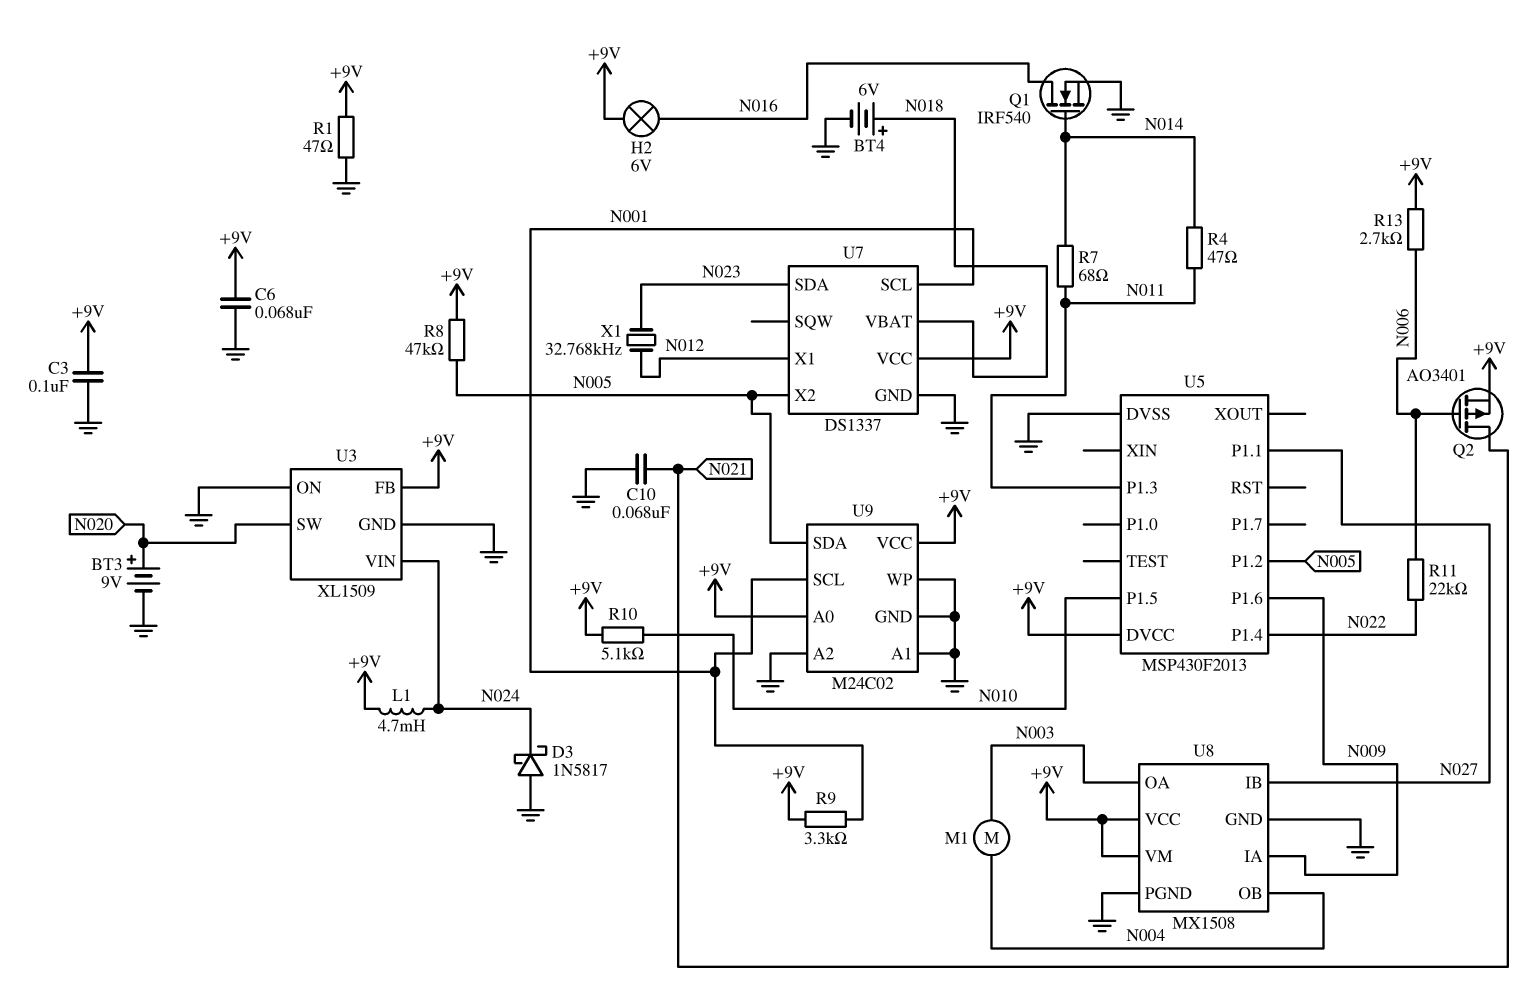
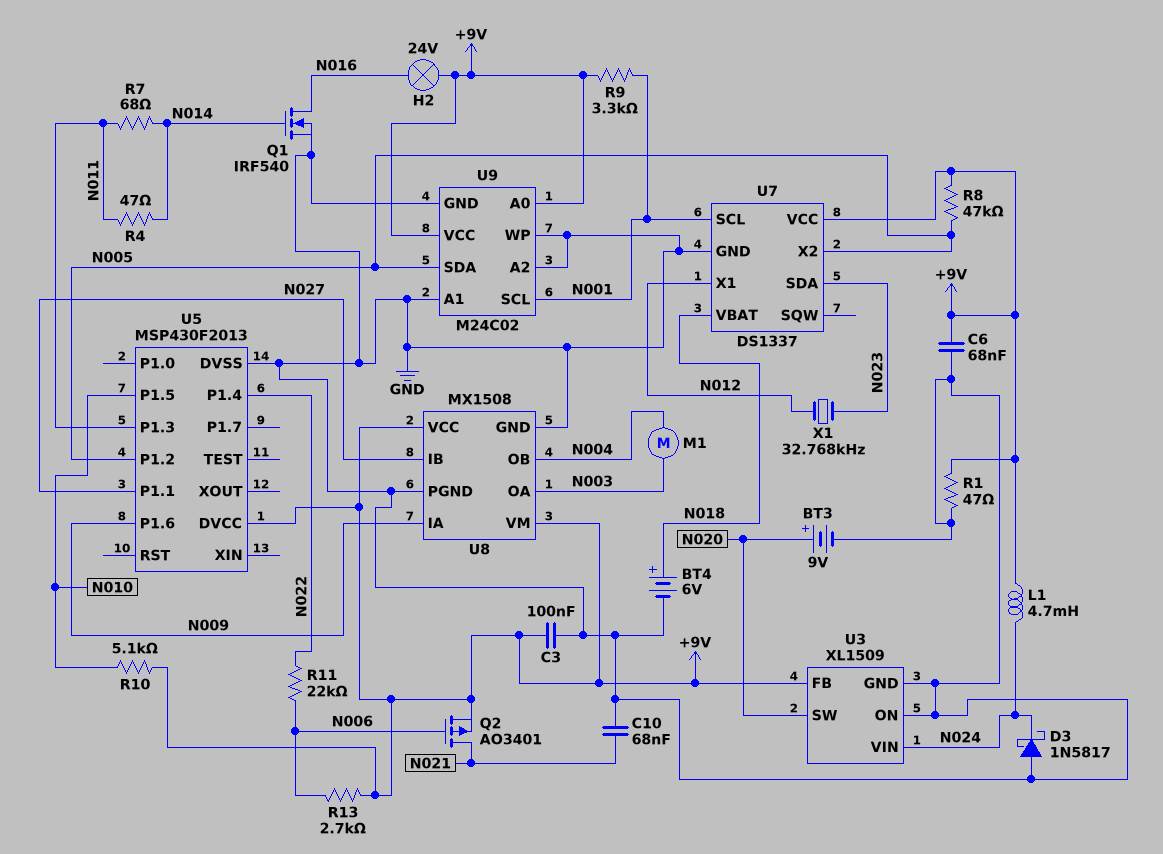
H2: lamp 6V (+9V, N016) -> lamp 24V (+9V, N016)

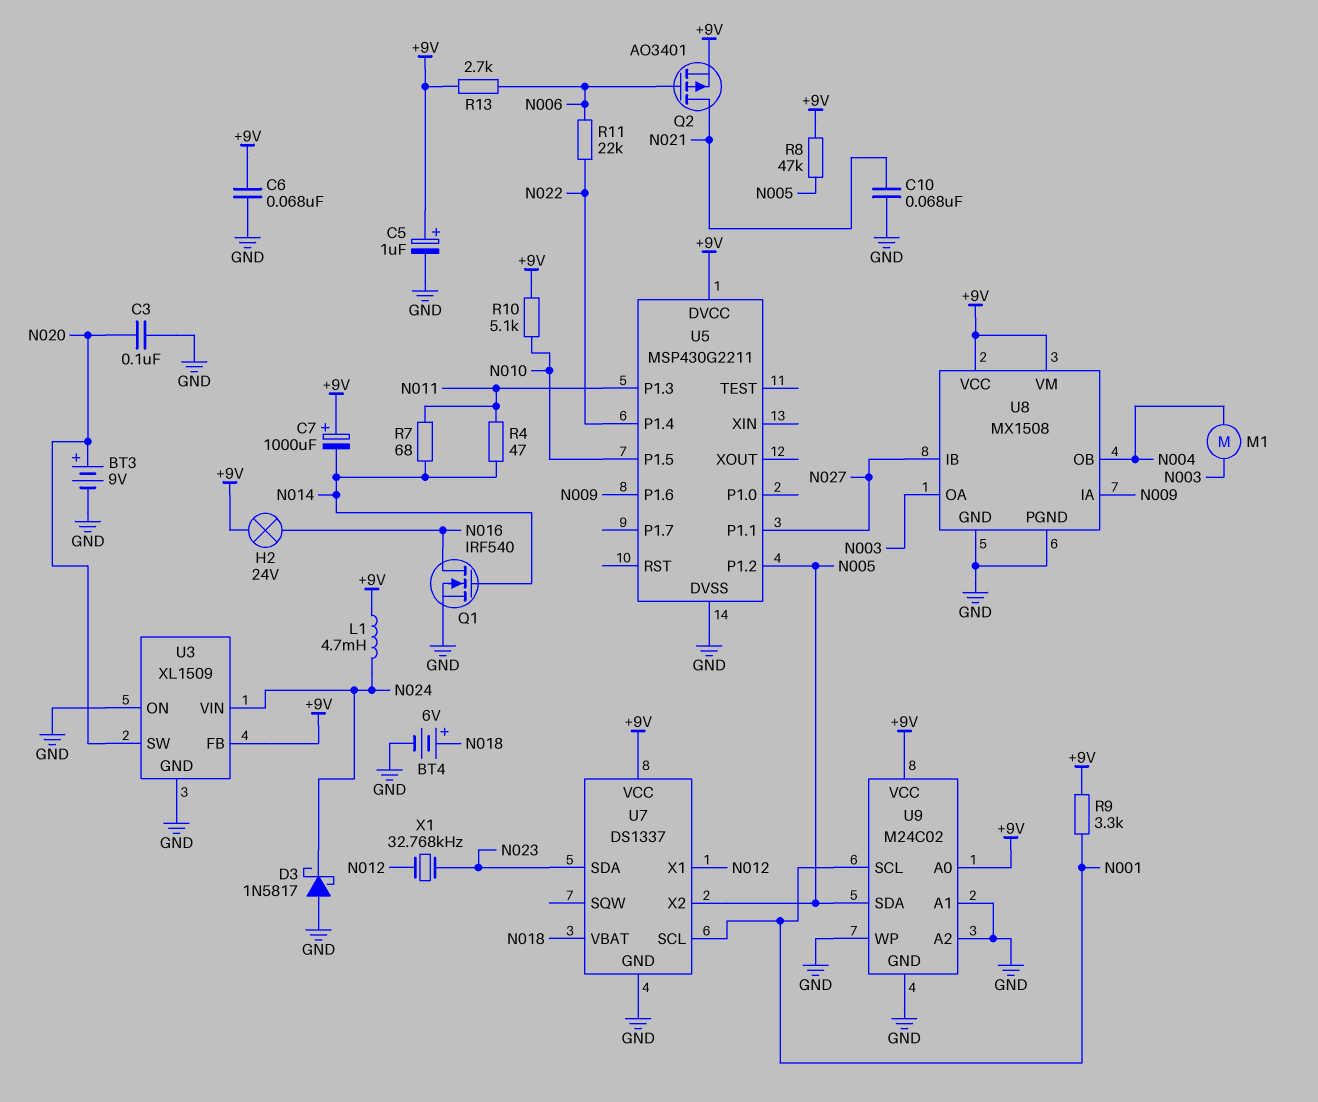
C3: 100nF (+9V, GND) -> 100nF (GND, N020)
C5: none -> 1uF (plus +9V, minus GND)
C7: none -> 1000uF (plus +9V, minus N014)
R1: 47 (+9V, GND) -> none
U5: MSP430F2013 -> MSP430G2211

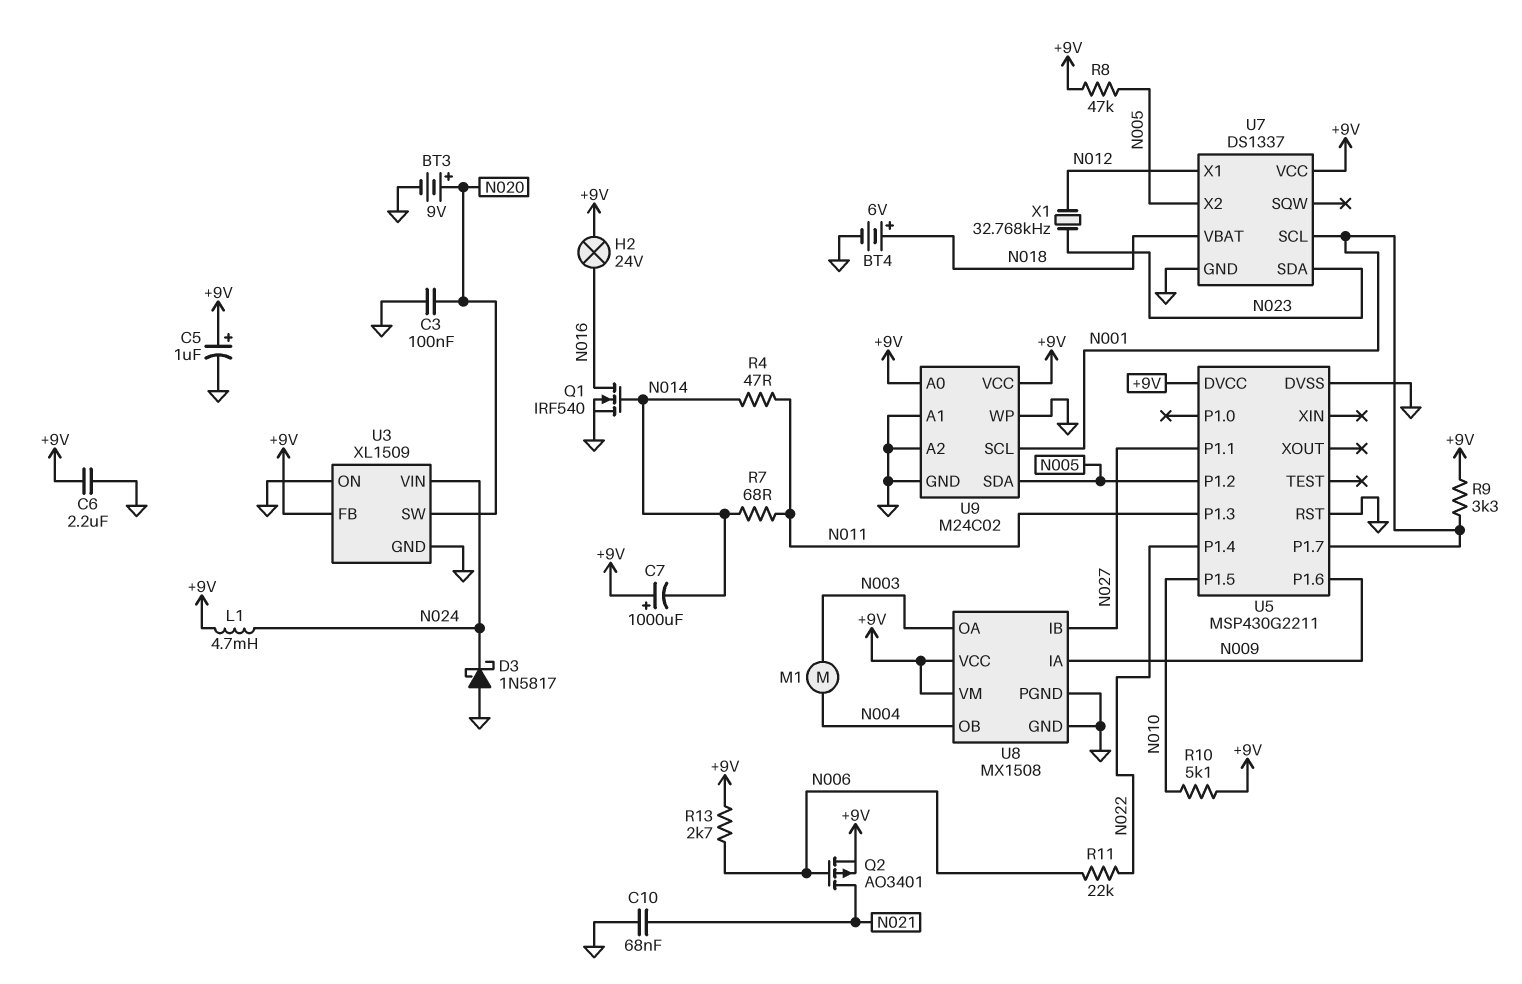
C6: 68nF (+9V, GND) -> 2.2uF (+9V, GND)
U5 pin P1.7: none -> N001
U5 pin RST: none -> GND

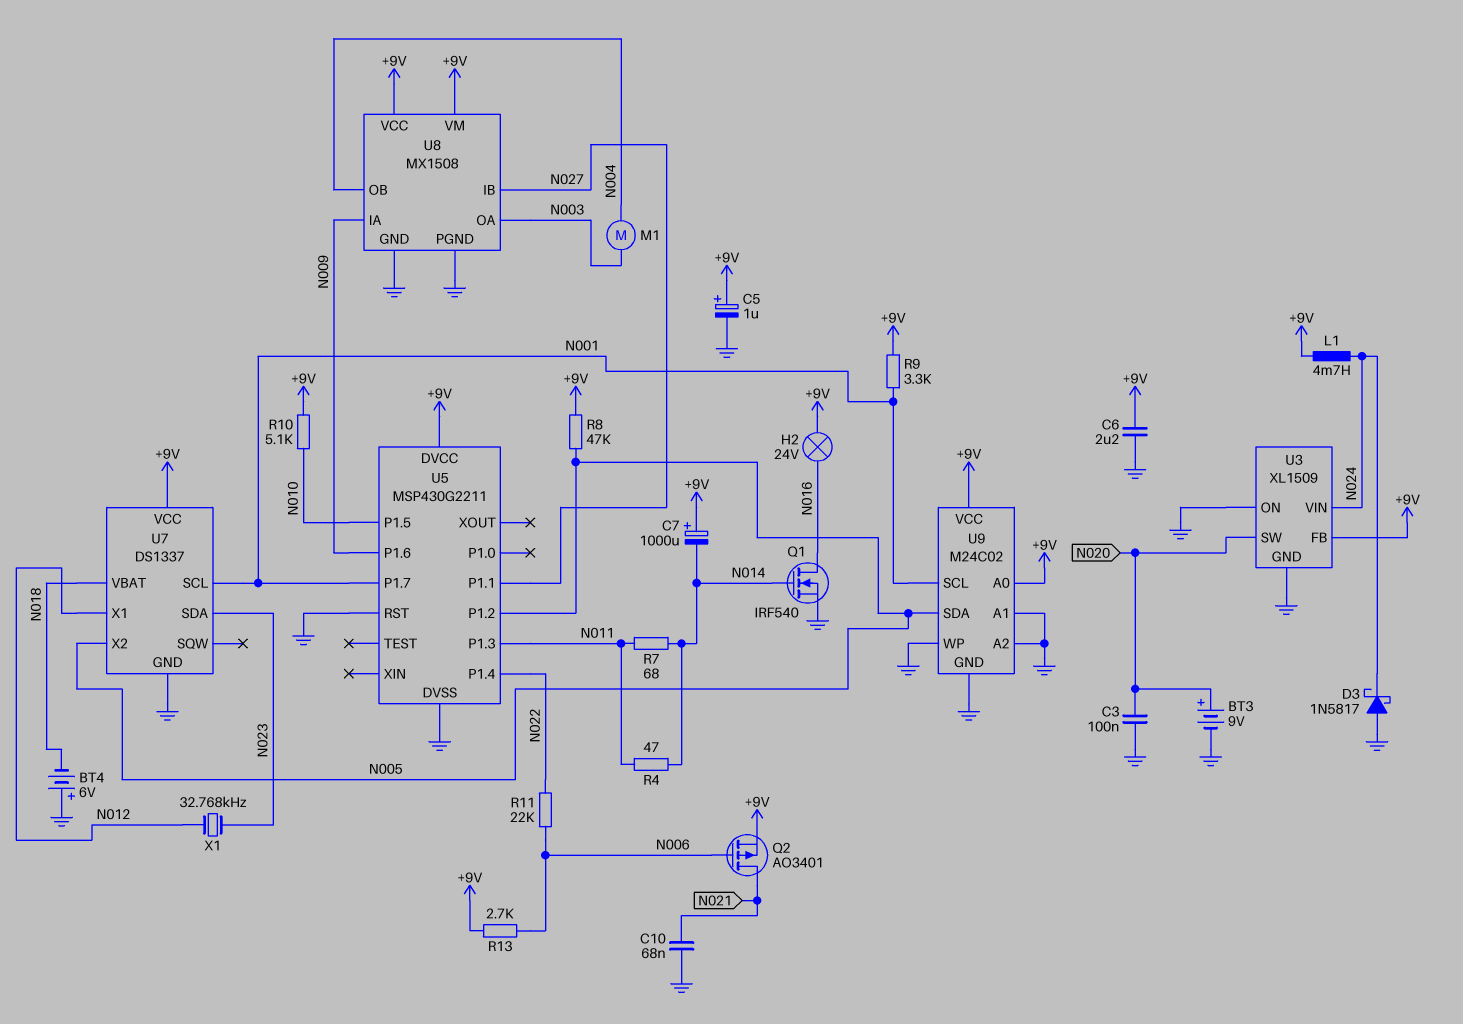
BT4: 6V (plus N018, minus GND) -> 6V (plus GND, minus N018)

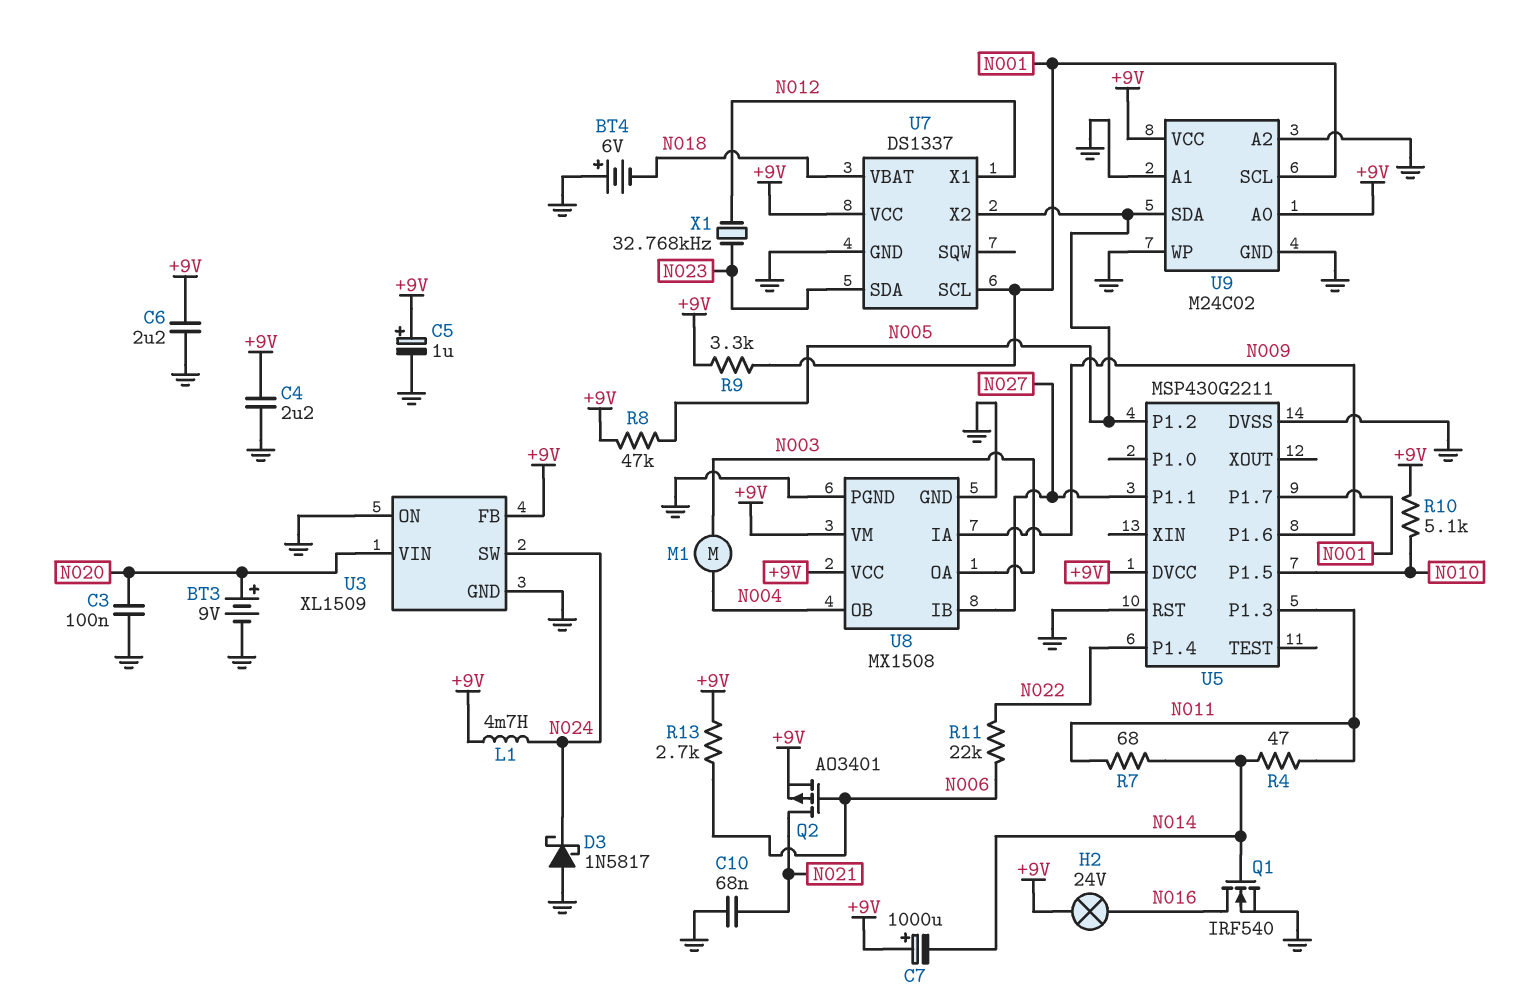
C4: none -> 2.2uF (+9V, GND)
U3 pin SW: N020 -> N024
U3 pin VIN: N024 -> N020

